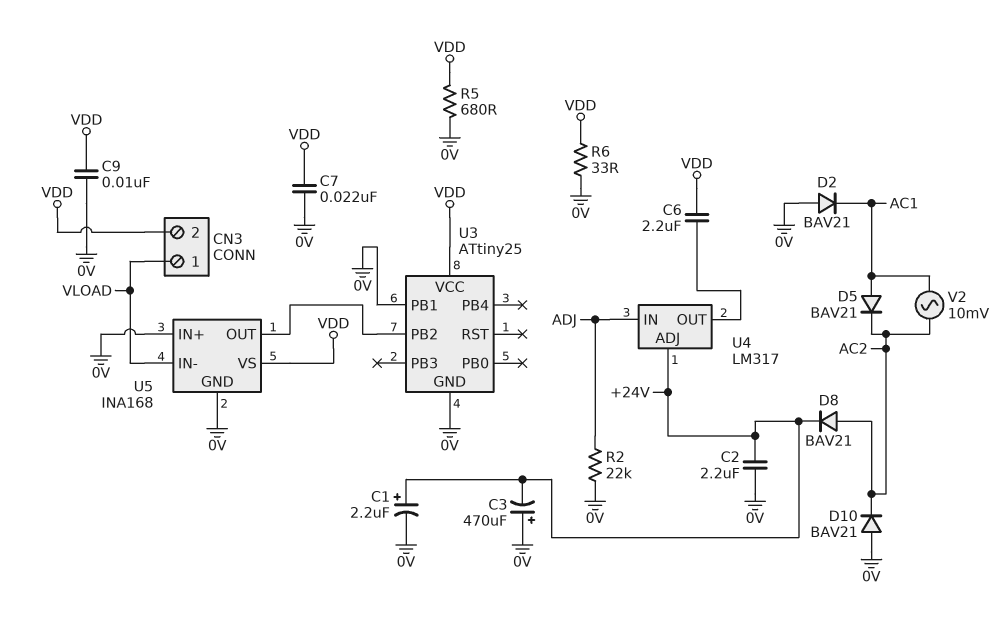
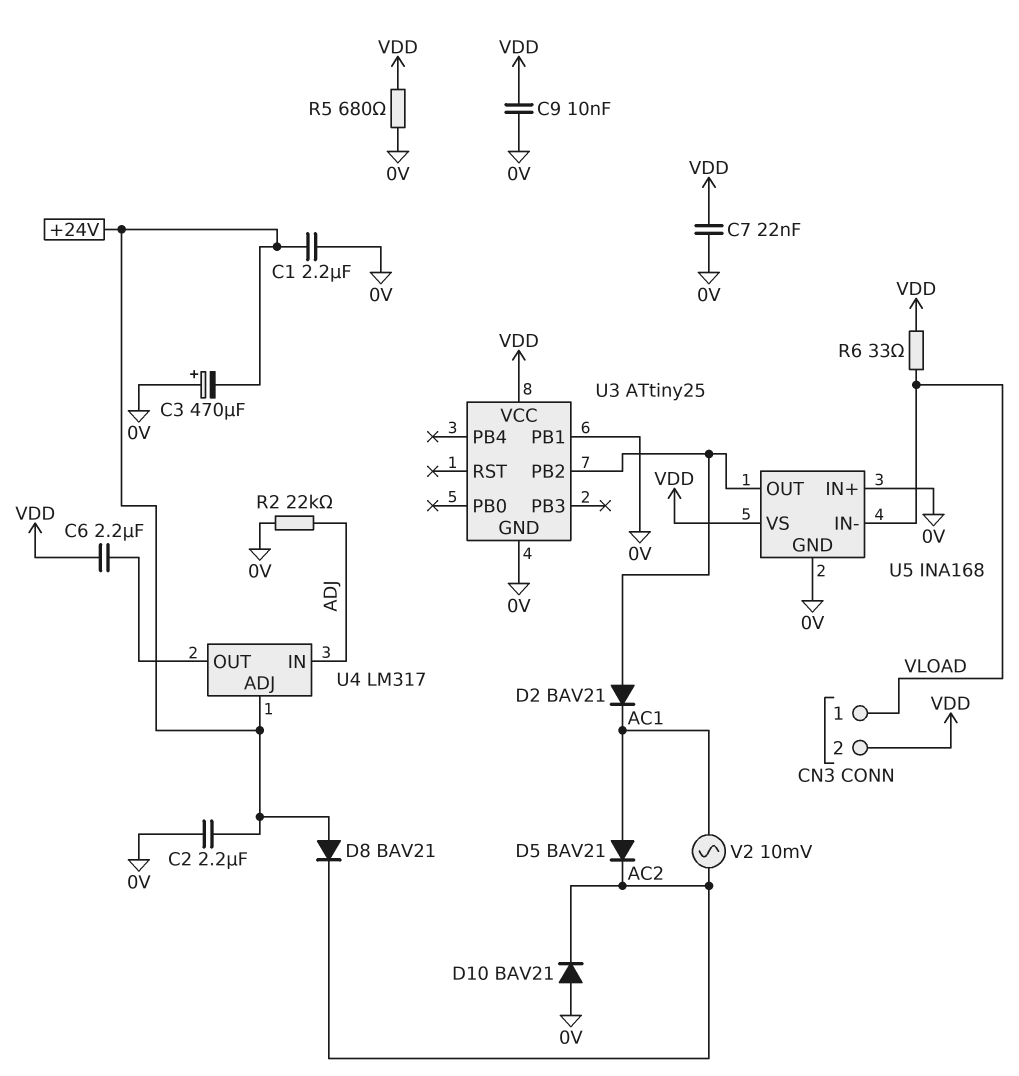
C1: 2.2uF (plus +24V, minus 0V) -> 2.2uF (+24V, 0V)
D2: diode BAV21 (A 0V, K AC1) -> diode BAV21 (A U3/PB2, K AC1)
D8: diode BAV21 (A AC2, K +24V) -> diode BAV21 (A +24V, K AC2)
R6: 33 (0V, VDD) -> 33 (VDD, VLOAD)

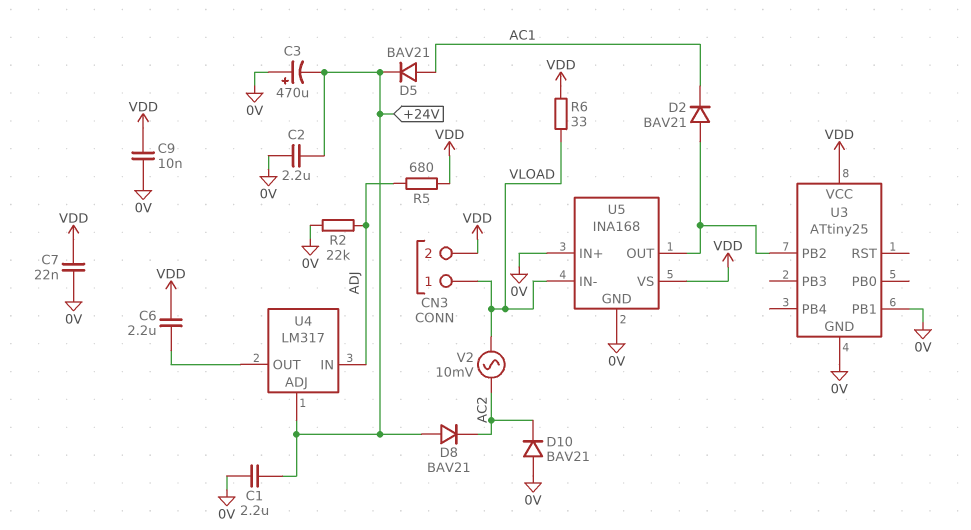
D5: diode BAV21 (A AC1, K AC2) -> diode BAV21 (A AC1, K +24V)
R5: 680 (0V, VDD) -> 680 (ADJ, VDD)
V2: AC 10mV (AC1, AC2) -> AC 10mV (AC2, VLOAD)

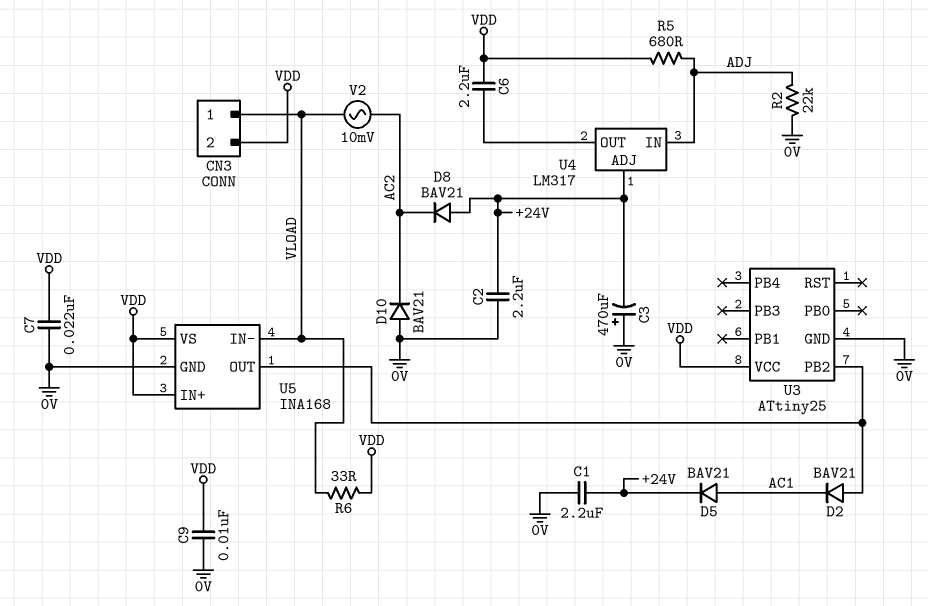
U3 pin PB1: 0V -> none
U5 pin IN+: 0V -> VDD

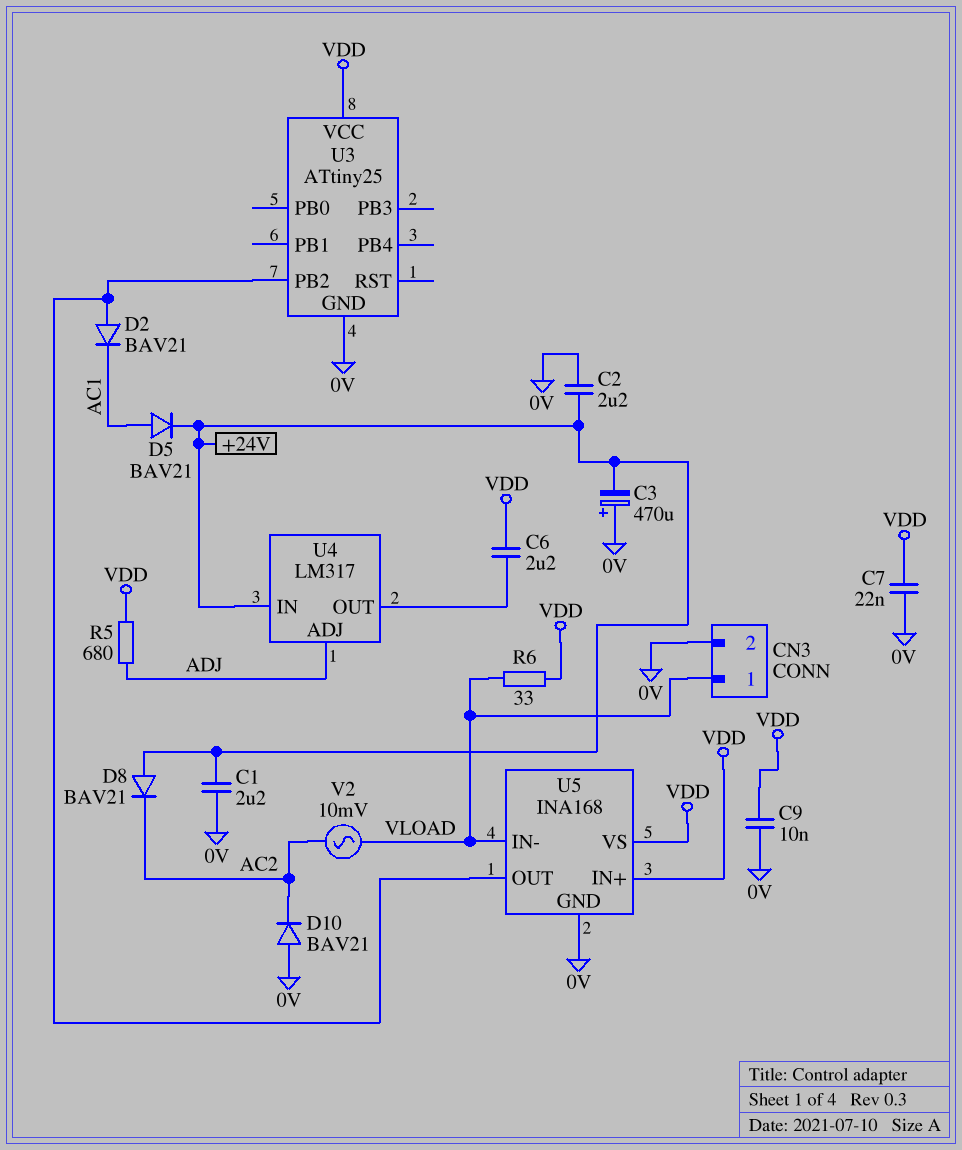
CN3 pin 2: VDD -> 0V
R2: 22k (0V, ADJ) -> none
U4 pin ADJ: +24V -> ADJ
U4 pin IN: ADJ -> +24V

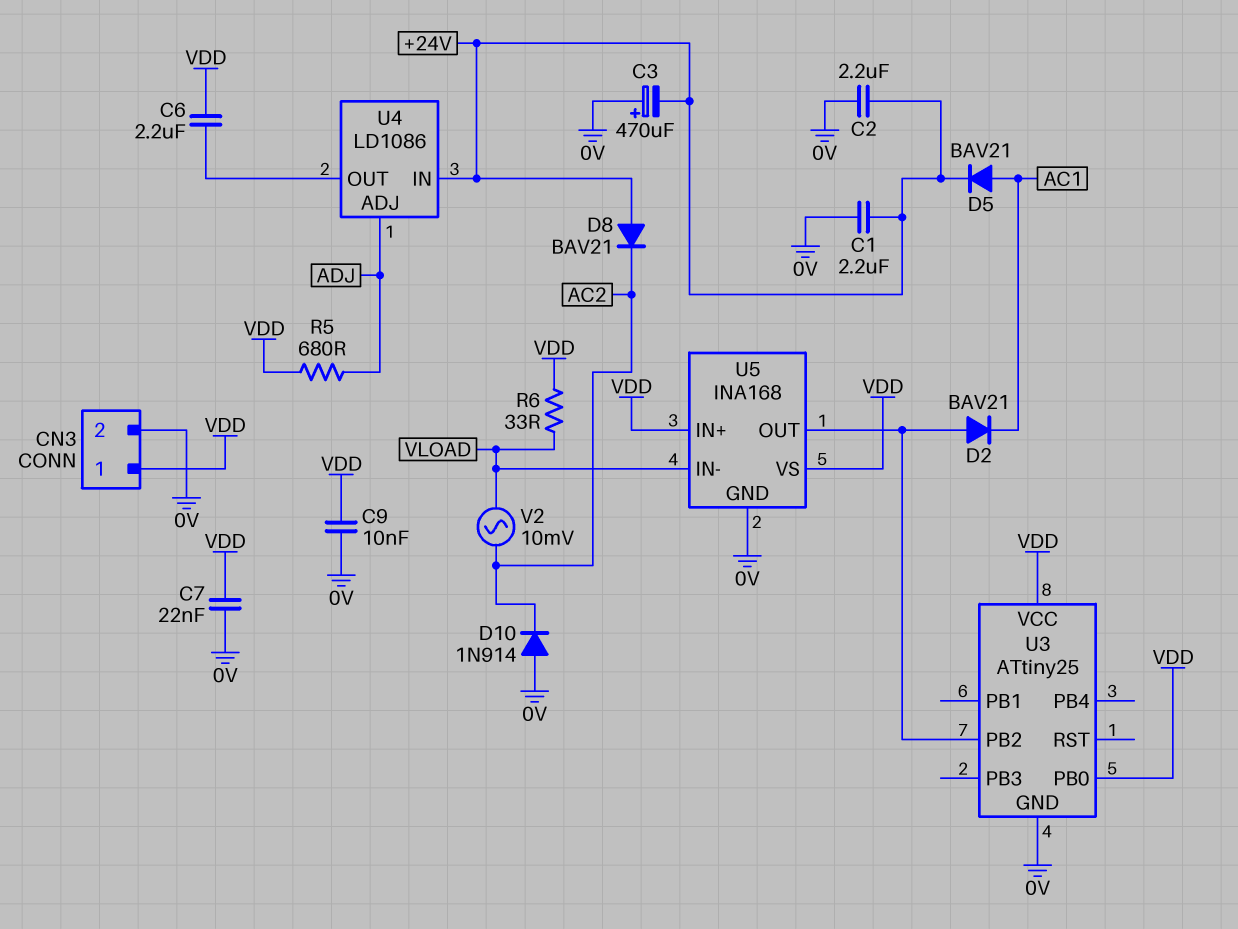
CN3 pin 1: VLOAD -> VDD
D10: diode BAV21 (A 0V, K AC2) -> diode 1N914 (A 0V, K AC2)
U3 pin PB0: none -> VDD
U4: LM317 -> LD1086

